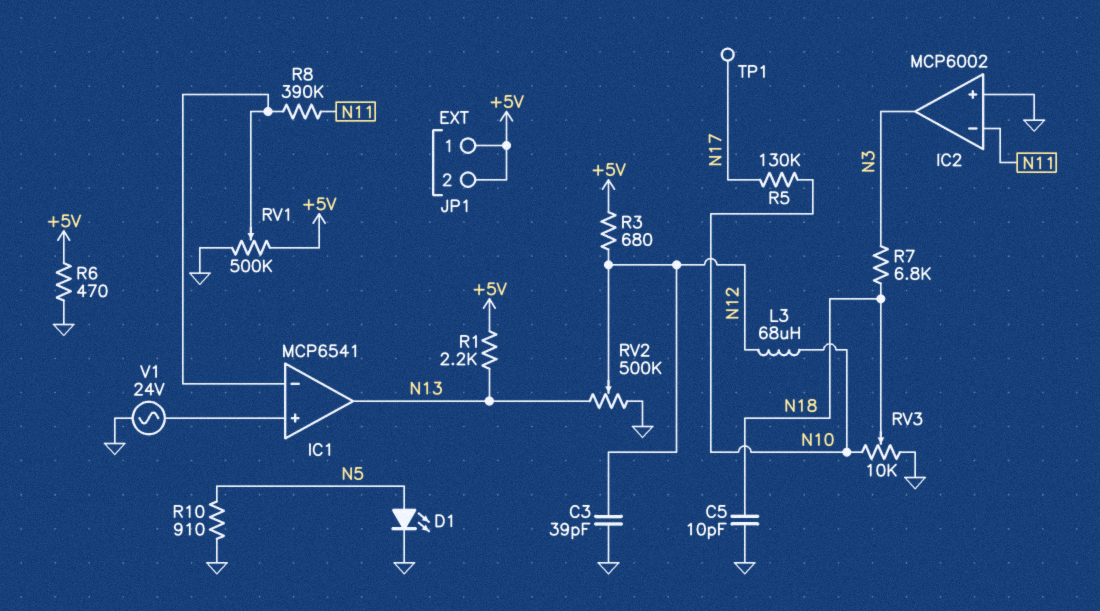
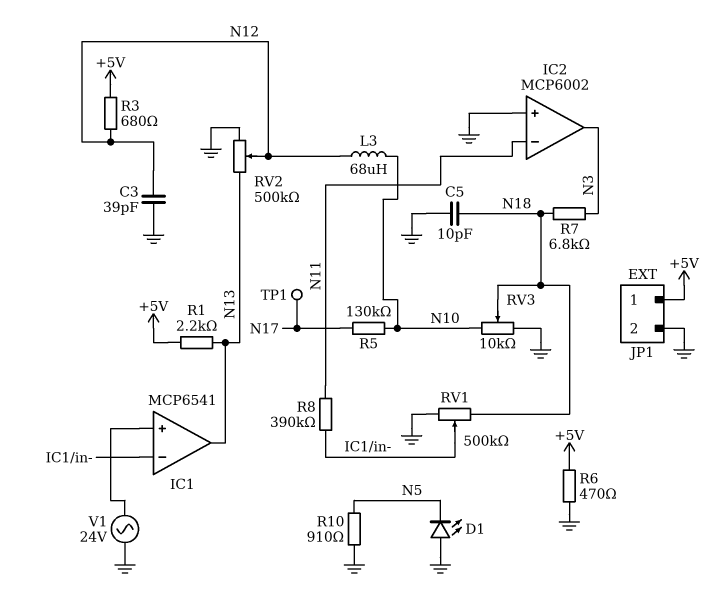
D1: LED (A N5, K GND) -> LED (A GND, K N5)
JP1 pin 2: +5V -> GND
RV1: 500k (+5V, GND, wiper IC1/in-) -> 500k (GND, N18, wiper IC1/in-)

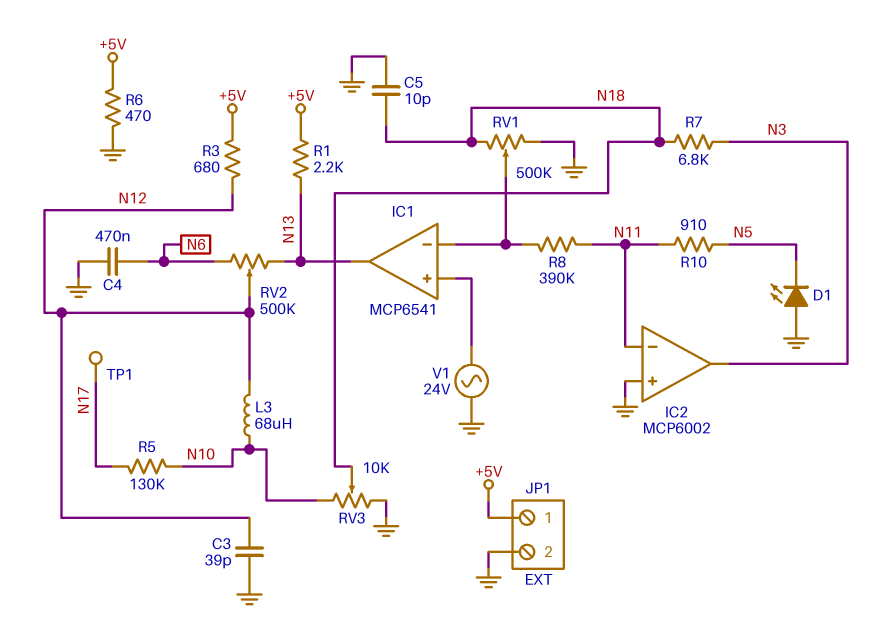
C4: none -> 470nF (GND, N6)
R10: 910 (GND, N5) -> 910 (N5, N11)
RV2: 500k (GND, N13, wiper N12) -> 500k (N6, N13, wiper N12)

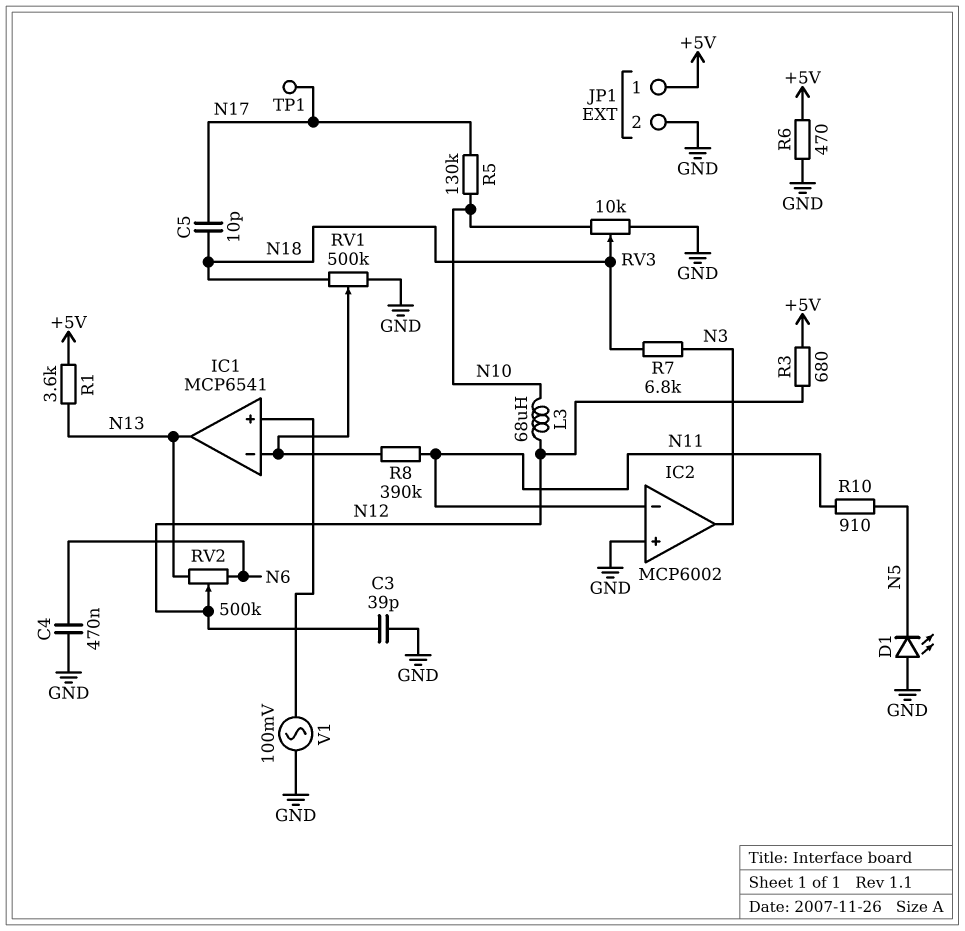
C5: 10pF (GND, N18) -> 10pF (N17, N18)
R1: 2.2k (+5V, N13) -> 3.6k (+5V, N13)
V1: AC 24V (GND, IC1/in+) -> AC 100mV (GND, IC1/in+)

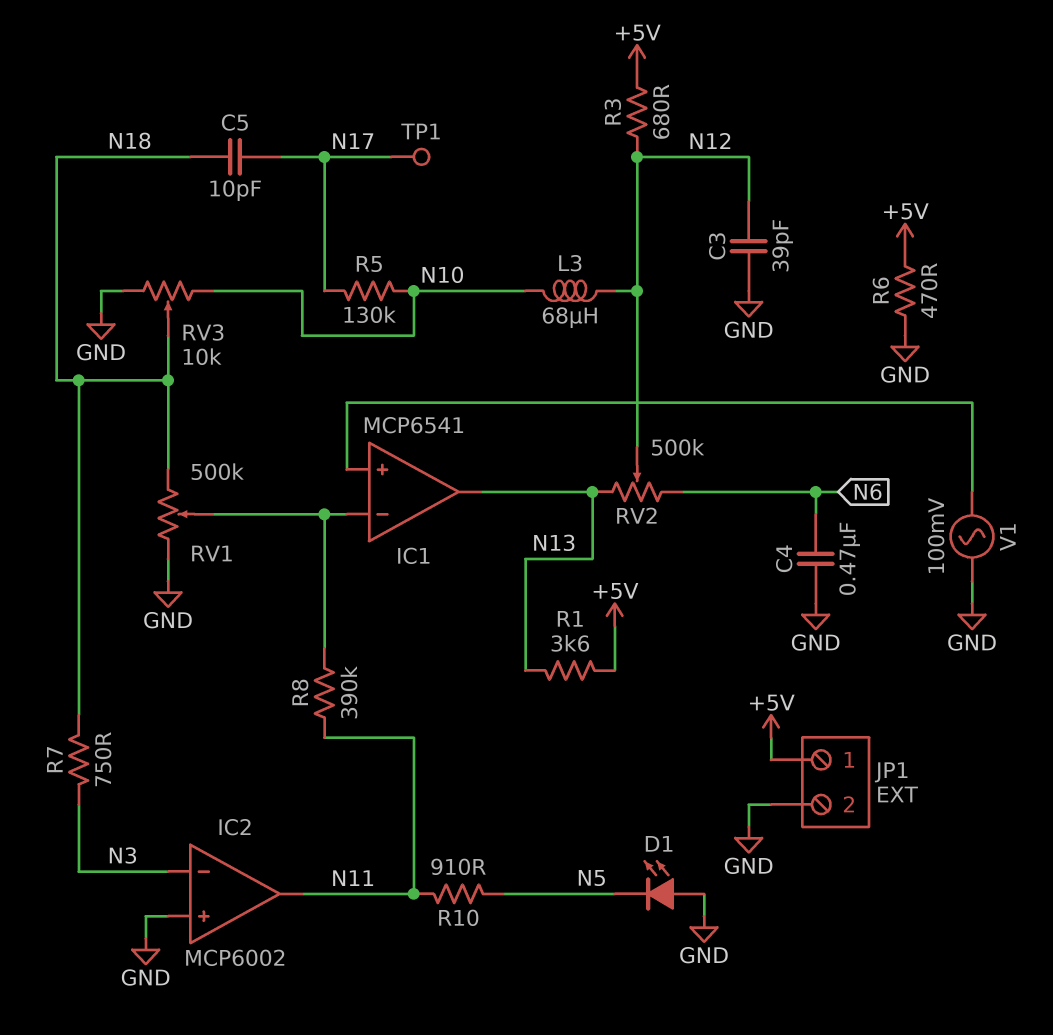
IC2 pin in-: N11 -> N3
IC2 pin out: N3 -> N11
R7: 6.8k (N3, N18) -> 750 (N3, N18)

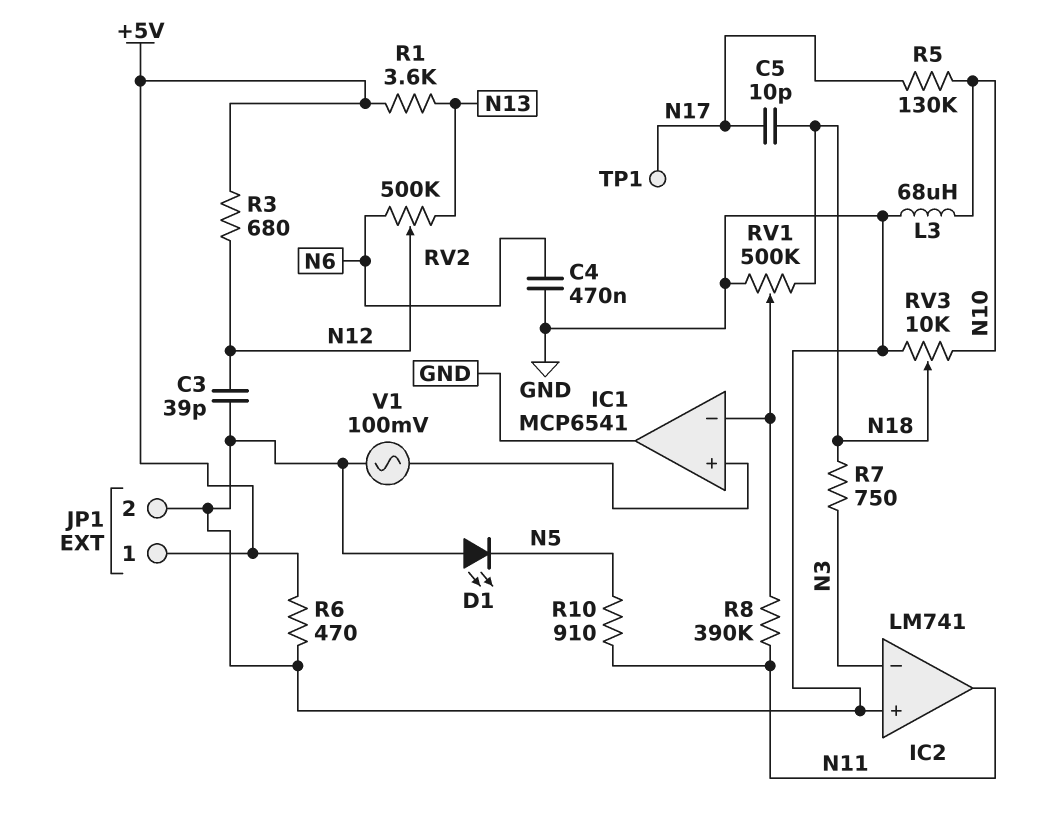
IC1 pin out: N13 -> GND
IC2: MCP6002 -> LM741
L3: 68uH (N10, N12) -> 68uH (GND, N10)

